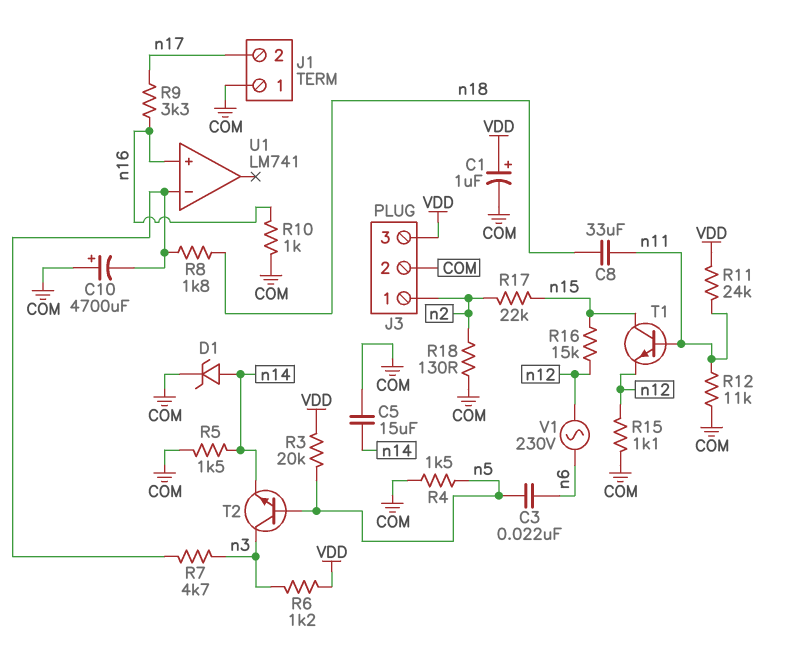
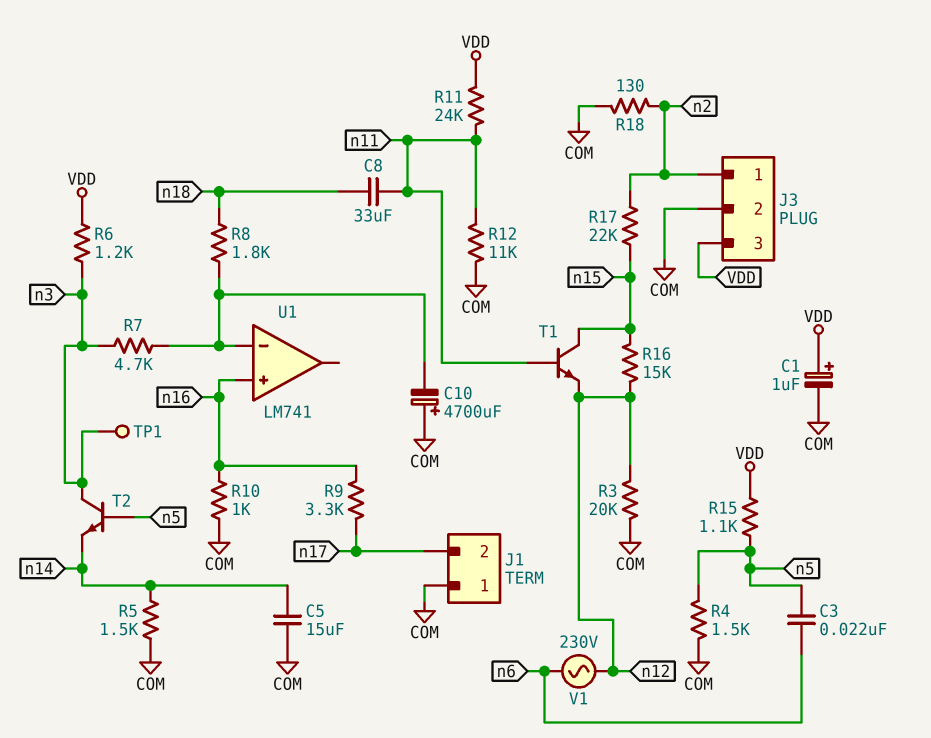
D1: zener (A n14, K COM) -> none
R3: 20k (VDD, n5) -> 20k (COM, n12)
R15: 1.1k (COM, n12) -> 1.1k (VDD, n5)
TP1: none -> test point (n3)

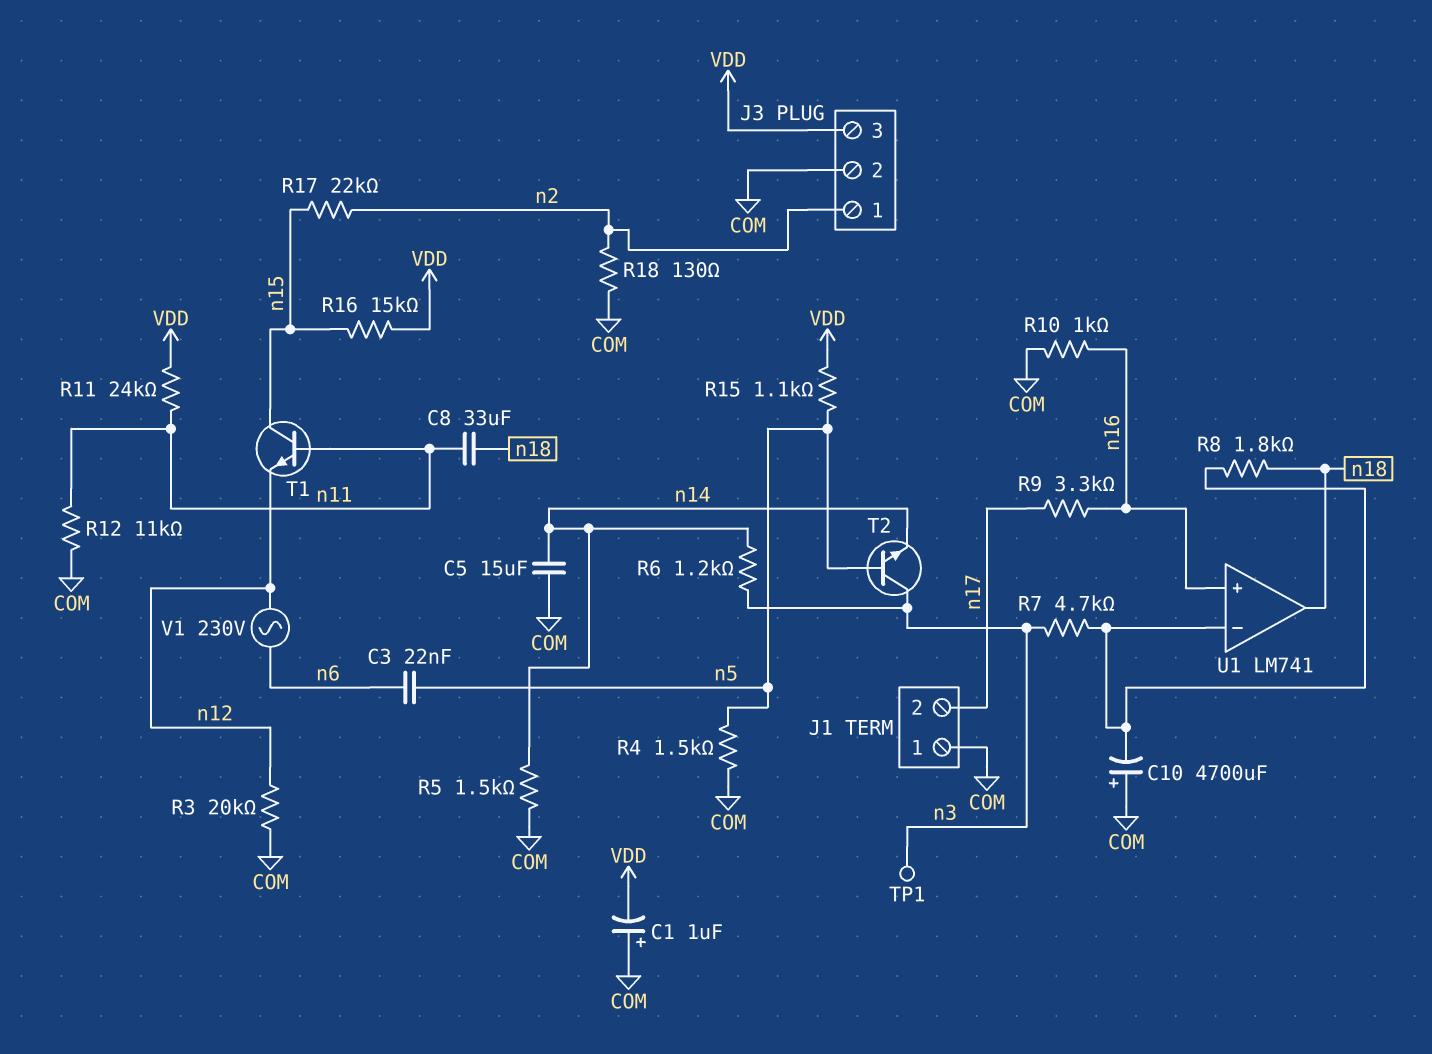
C1: 1uF (plus VDD, minus COM) -> 1uF (plus COM, minus VDD)
R6: 1.2k (VDD, n3) -> 1.2k (n3, n14)
R16: 15k (n12, n15) -> 15k (VDD, n15)
U1 pin out: none -> n18

